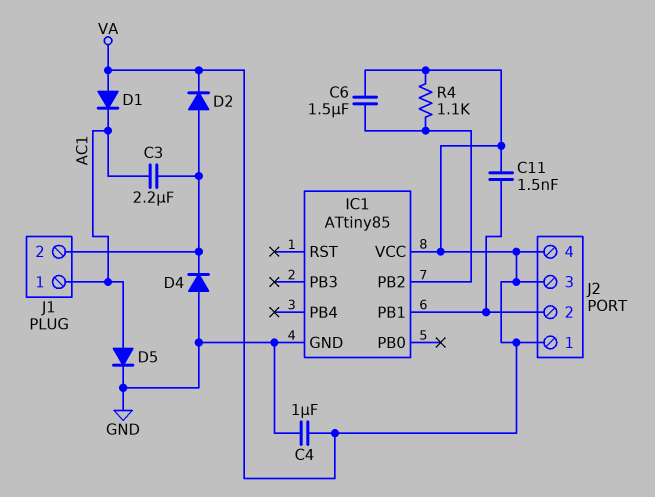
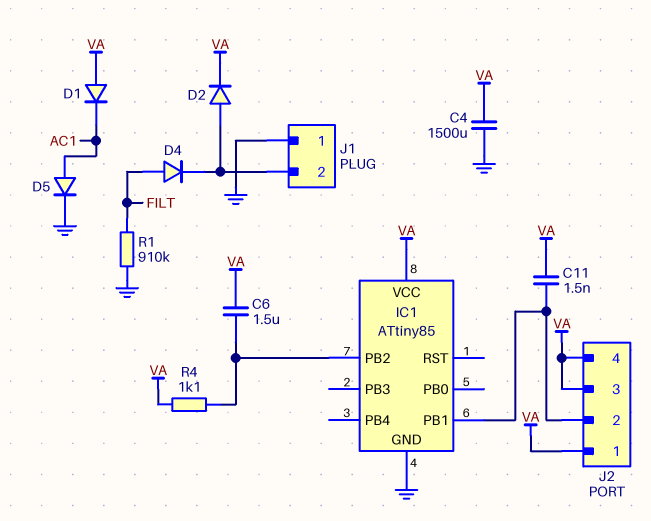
C3: 2.2uF (AC1, J1/2) -> none
C4: 1uF (GND, VA) -> 1500uF (GND, VA)
D4: diode (A GND, K J1/2) -> diode (A FILT, K J1/2)
J1 pin 1: AC1 -> GND
R1: none -> 910k (FILT, GND)

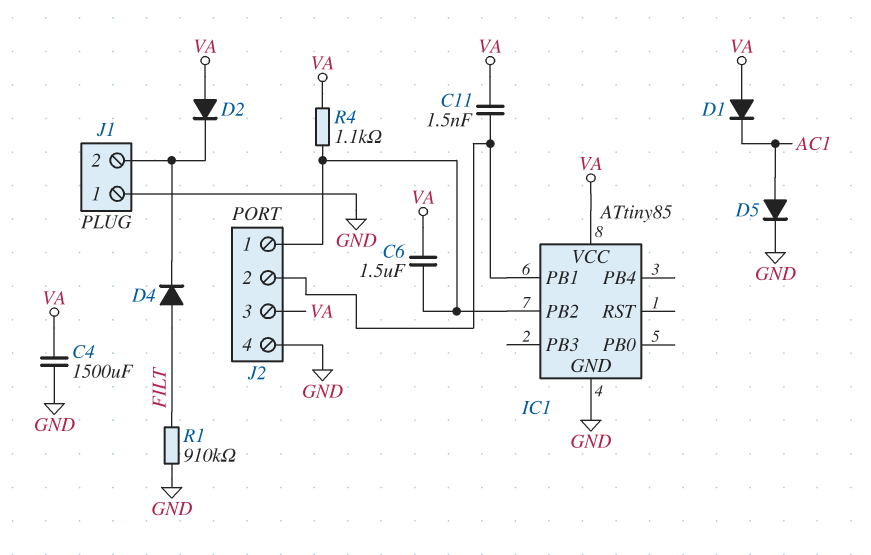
D2: diode (A J1/2, K VA) -> diode (A VA, K J1/2)
J2 pin 1: VA -> IC1/PB2
J2 pin 4: VA -> GND

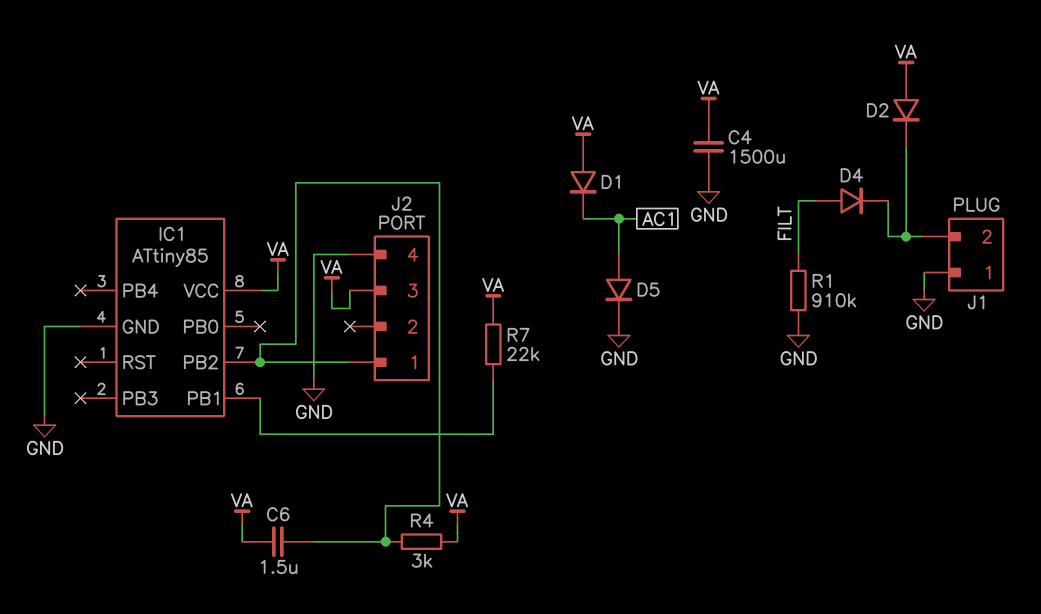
C11: 1.5nF (IC1/PB1, VA) -> none
J2 pin 2: IC1/PB1 -> none
R4: 1.1k (IC1/PB2, VA) -> 3k (IC1/PB2, VA)
R7: none -> 22k (IC1/PB1, VA)

